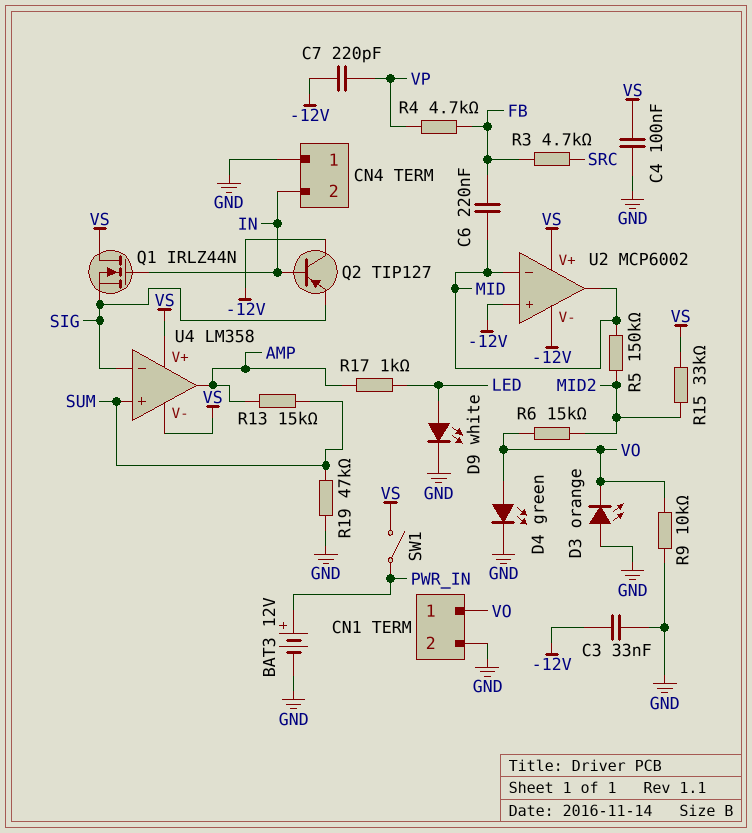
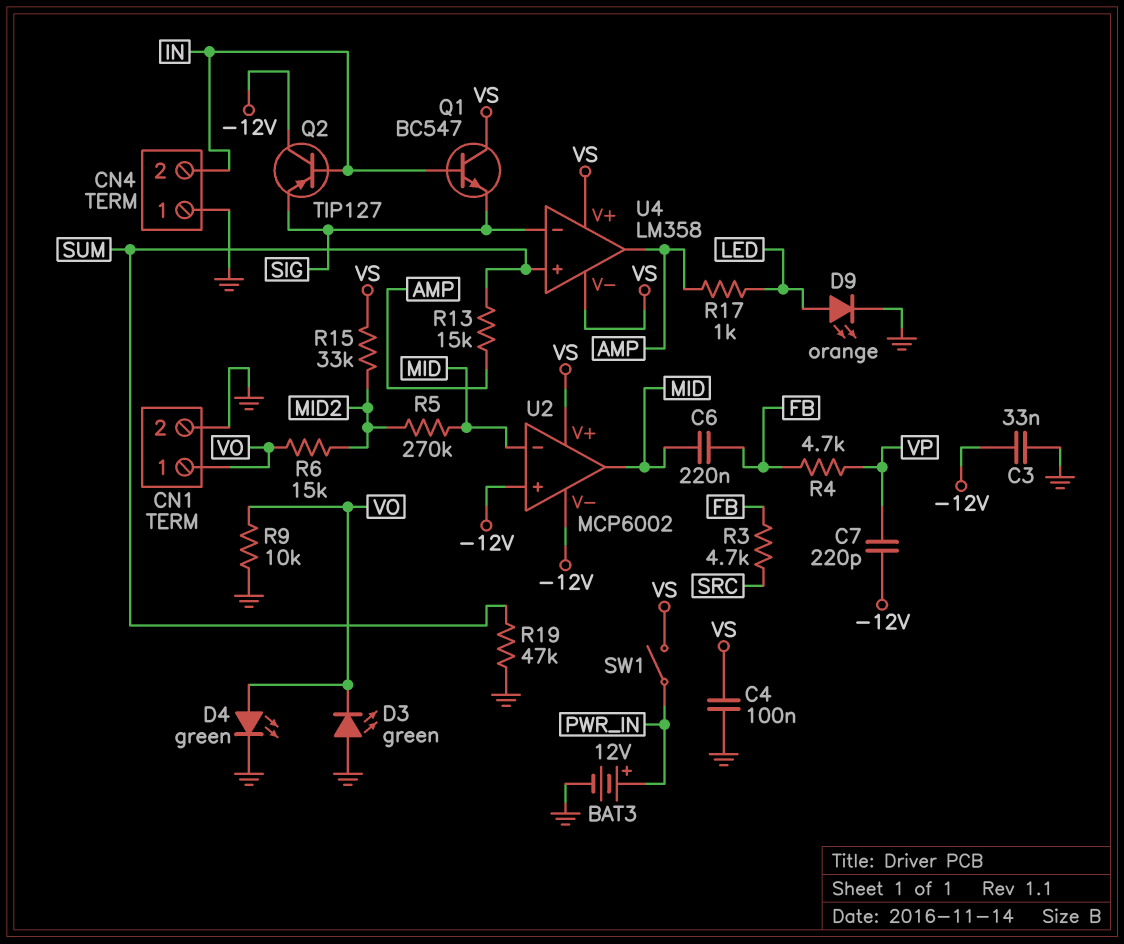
D3: LED orange (A GND, K VO) -> LED green (A GND, K VO)
D9: LED white (A LED, K GND) -> LED orange (A LED, K GND)
Q1: NMOS IRLZ44N (G IN, D VS, S SIG) -> NPN BC547 (B IN, C VS, E SIG)
R5: 150k (MID, MID2) -> 270k (MID, MID2)

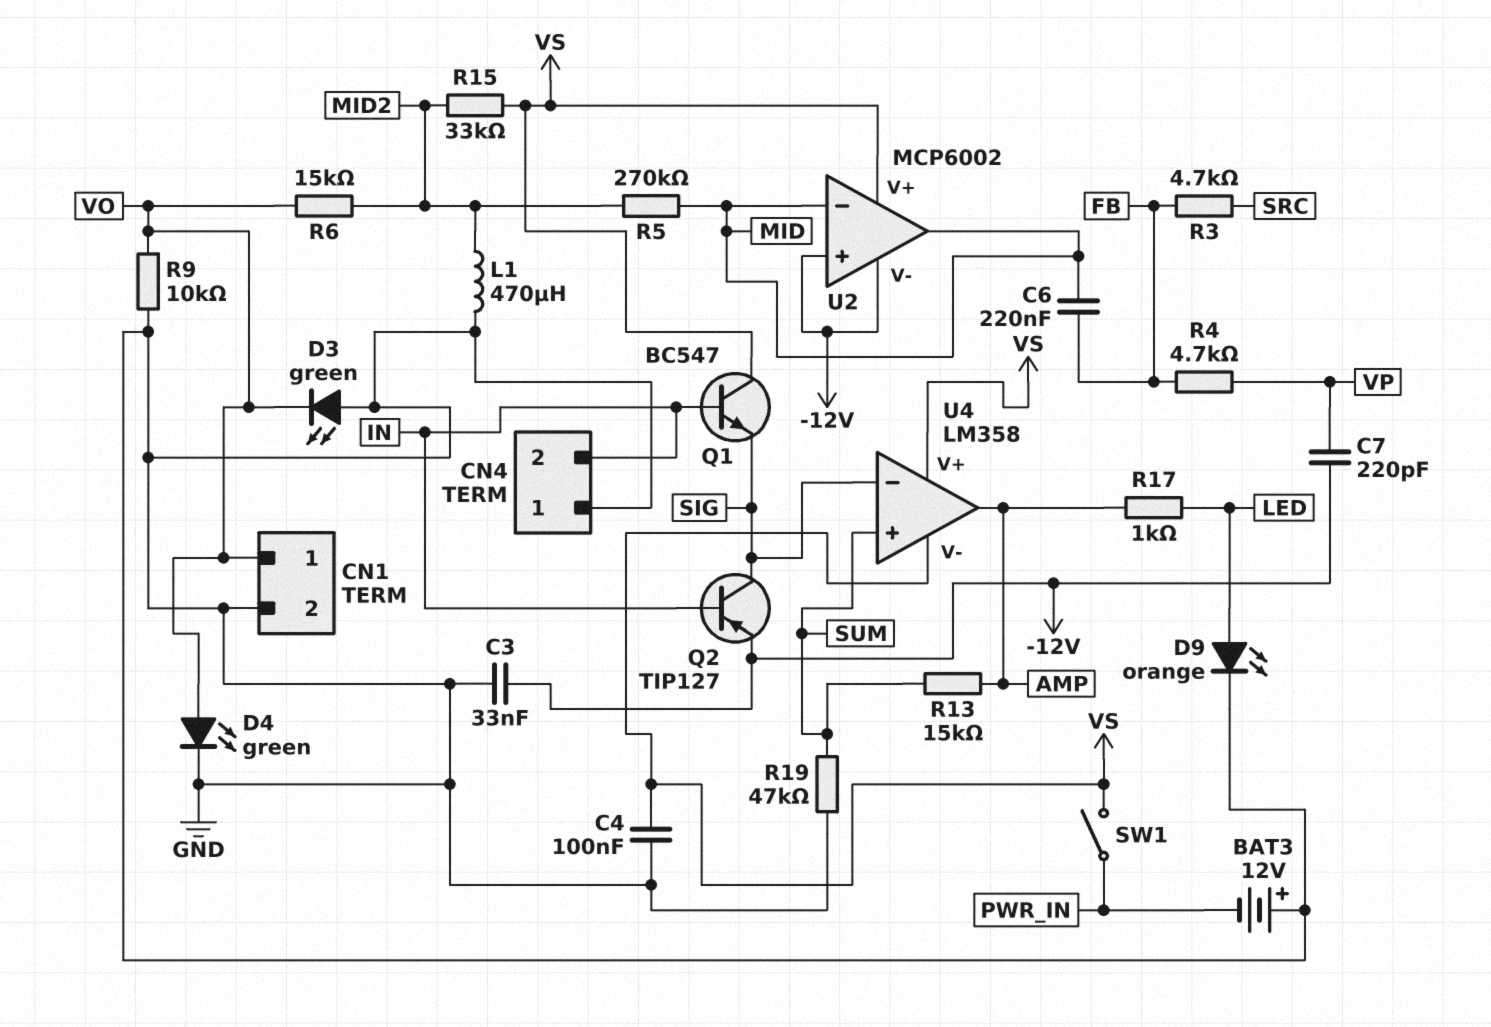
BAT3: 12V (plus PWR_IN, minus GND) -> 12V (plus GND, minus PWR_IN)
L1: none -> 470uH (GND, MID2)
Q2: PNP TIP127 (B IN, C -12V, E SIG) -> PNP TIP127 (B IN, C SIG, E -12V)

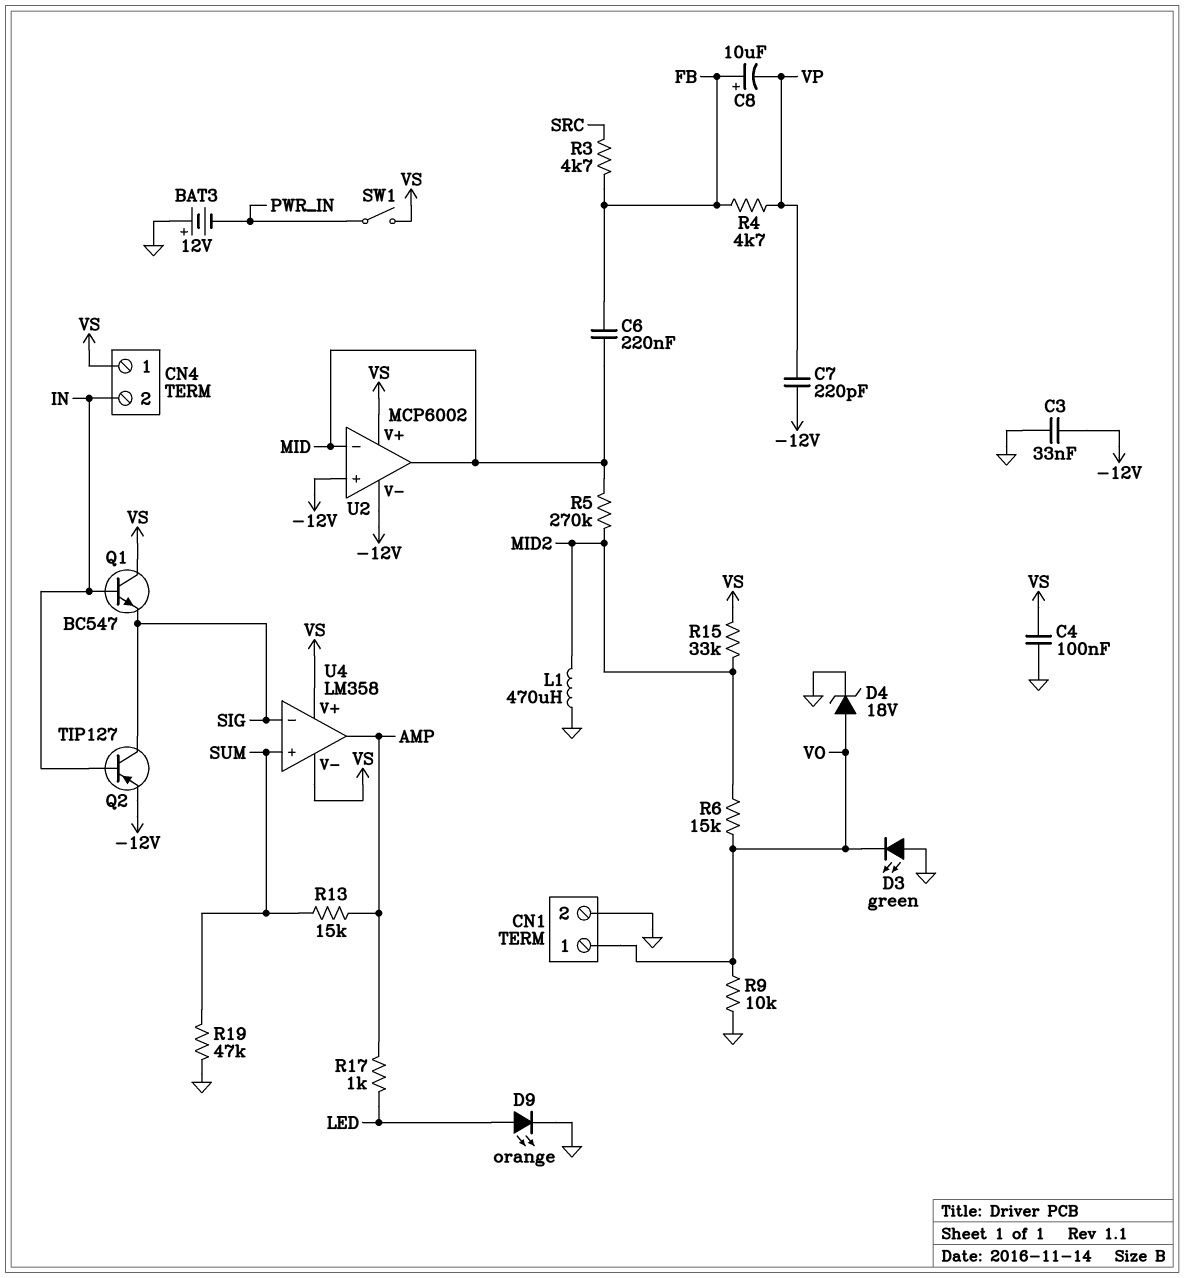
C8: none -> 10uF (plus FB, minus VP)
CN4 pin 1: GND -> VS
D4: LED green (A VO, K GND) -> zener 18V (A VO, K GND)

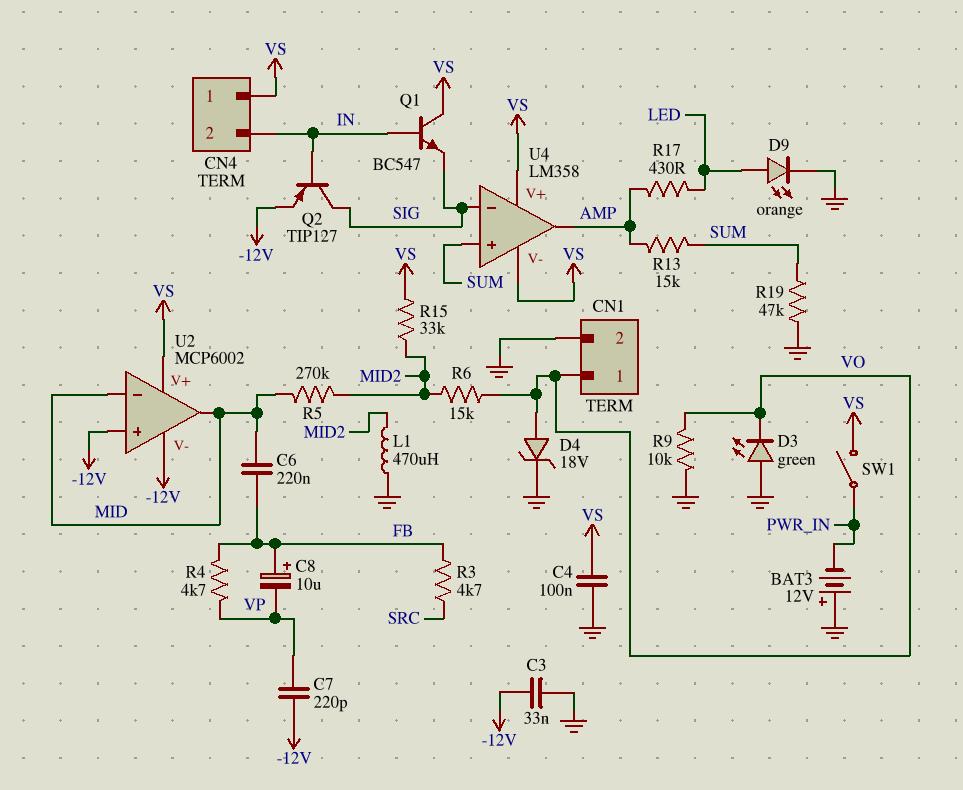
R17: 1k (AMP, LED) -> 430 (AMP, LED)

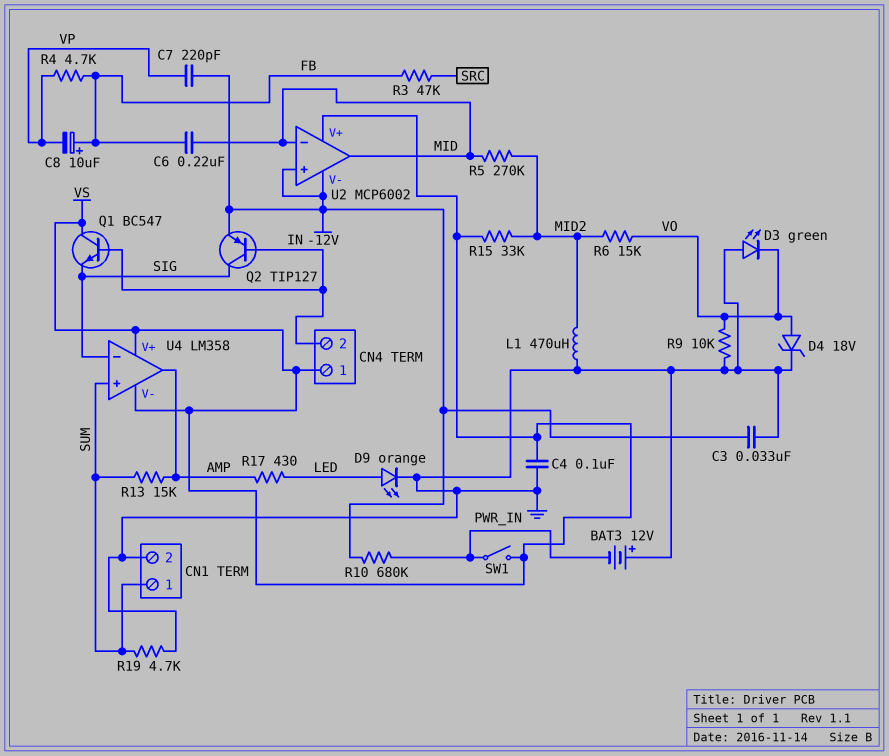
CN1 pin 1: VO -> SUM
R3: 4.7k (FB, SRC) -> 47k (FB, SRC)
R10: none -> 680k (-12V, PWR_IN)
R19: 47k (GND, SUM) -> 4.7k (GND, SUM)

